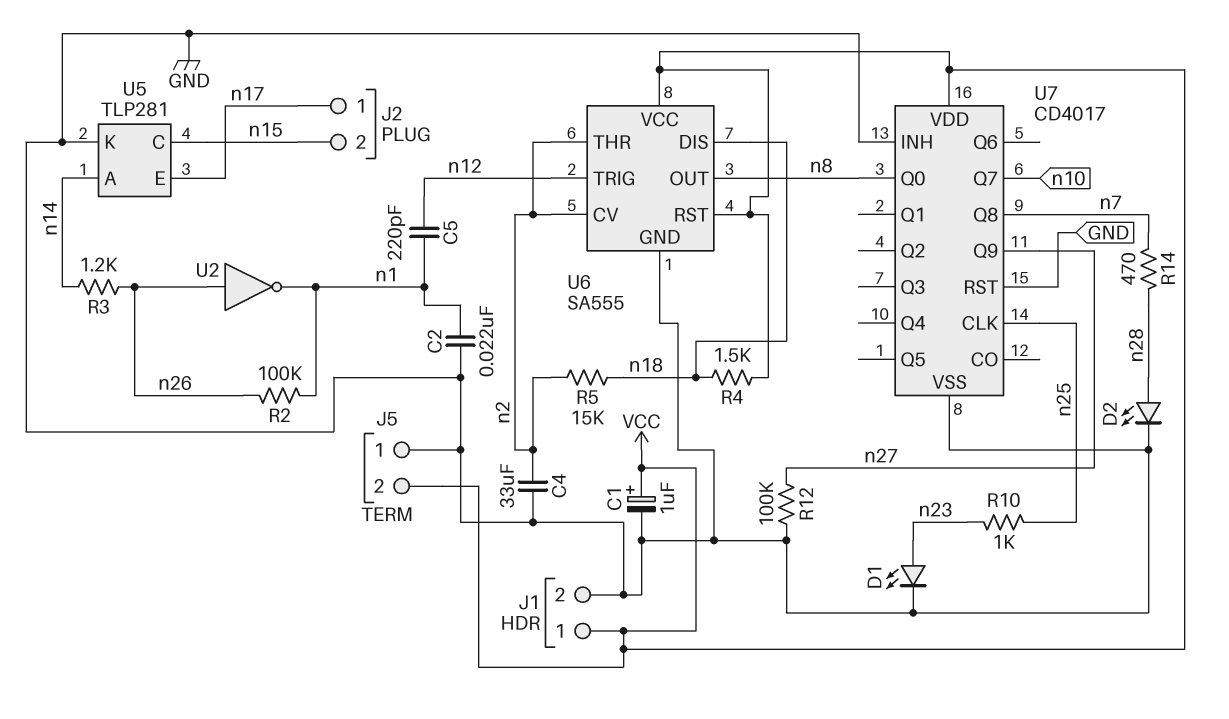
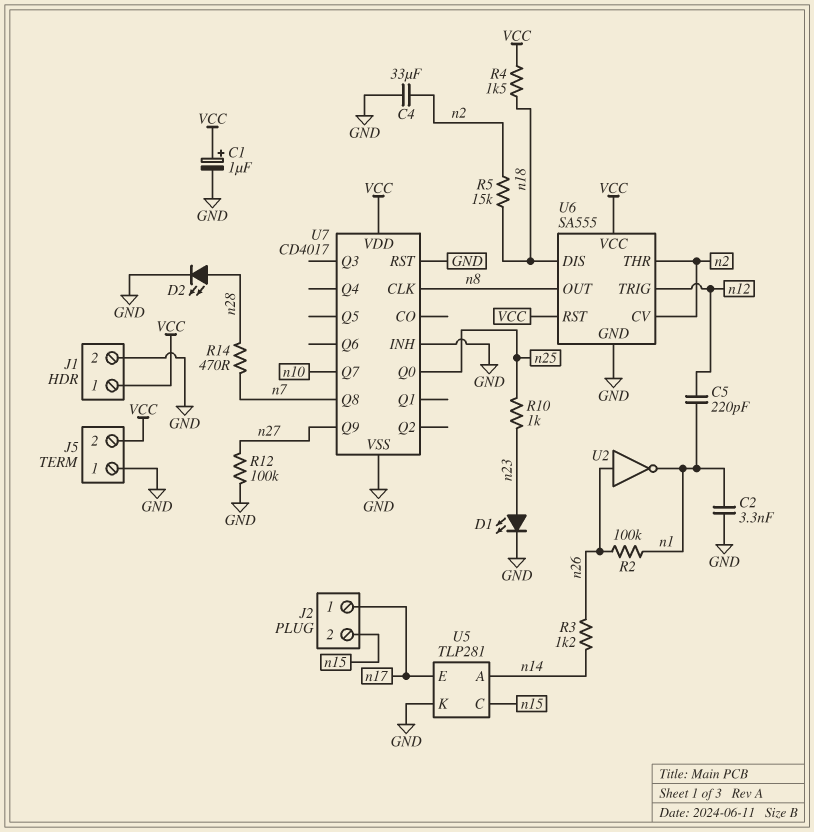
C2: 22nF (GND, n1) -> 3.3nF (GND, n1)
U7 pin CLK: n25 -> n8
U7 pin Q0: n8 -> n25

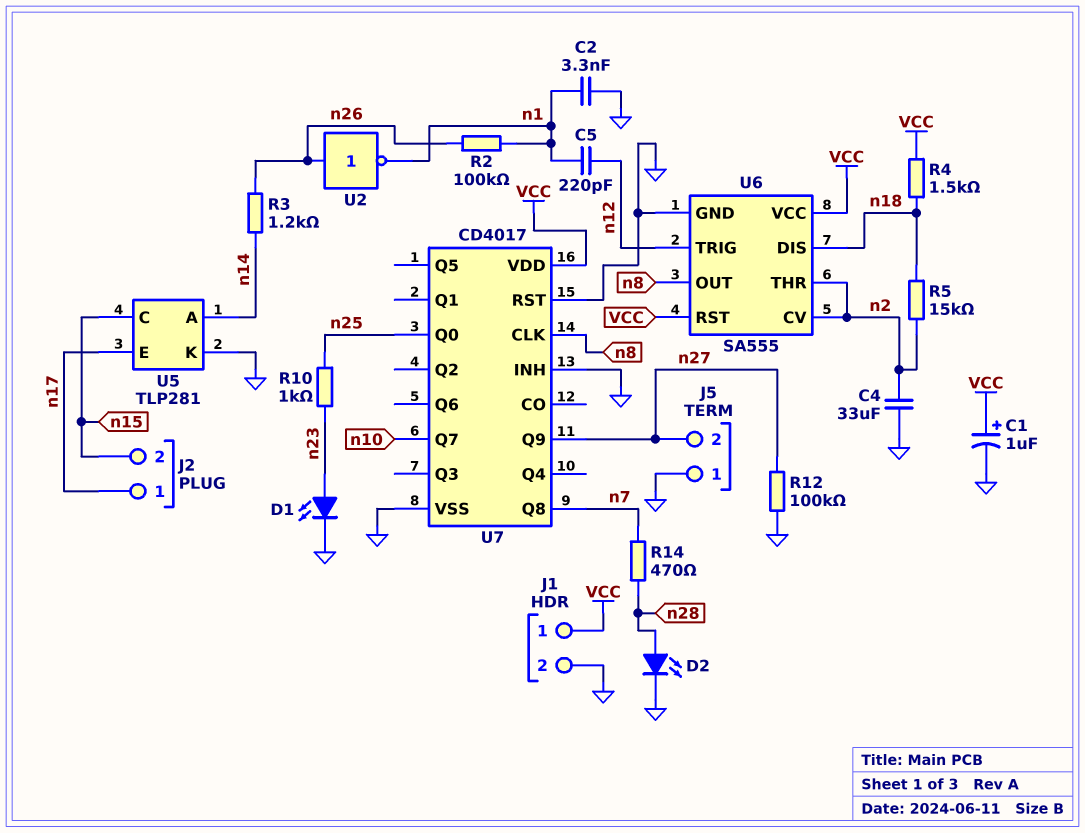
J5 pin 2: VCC -> n27

